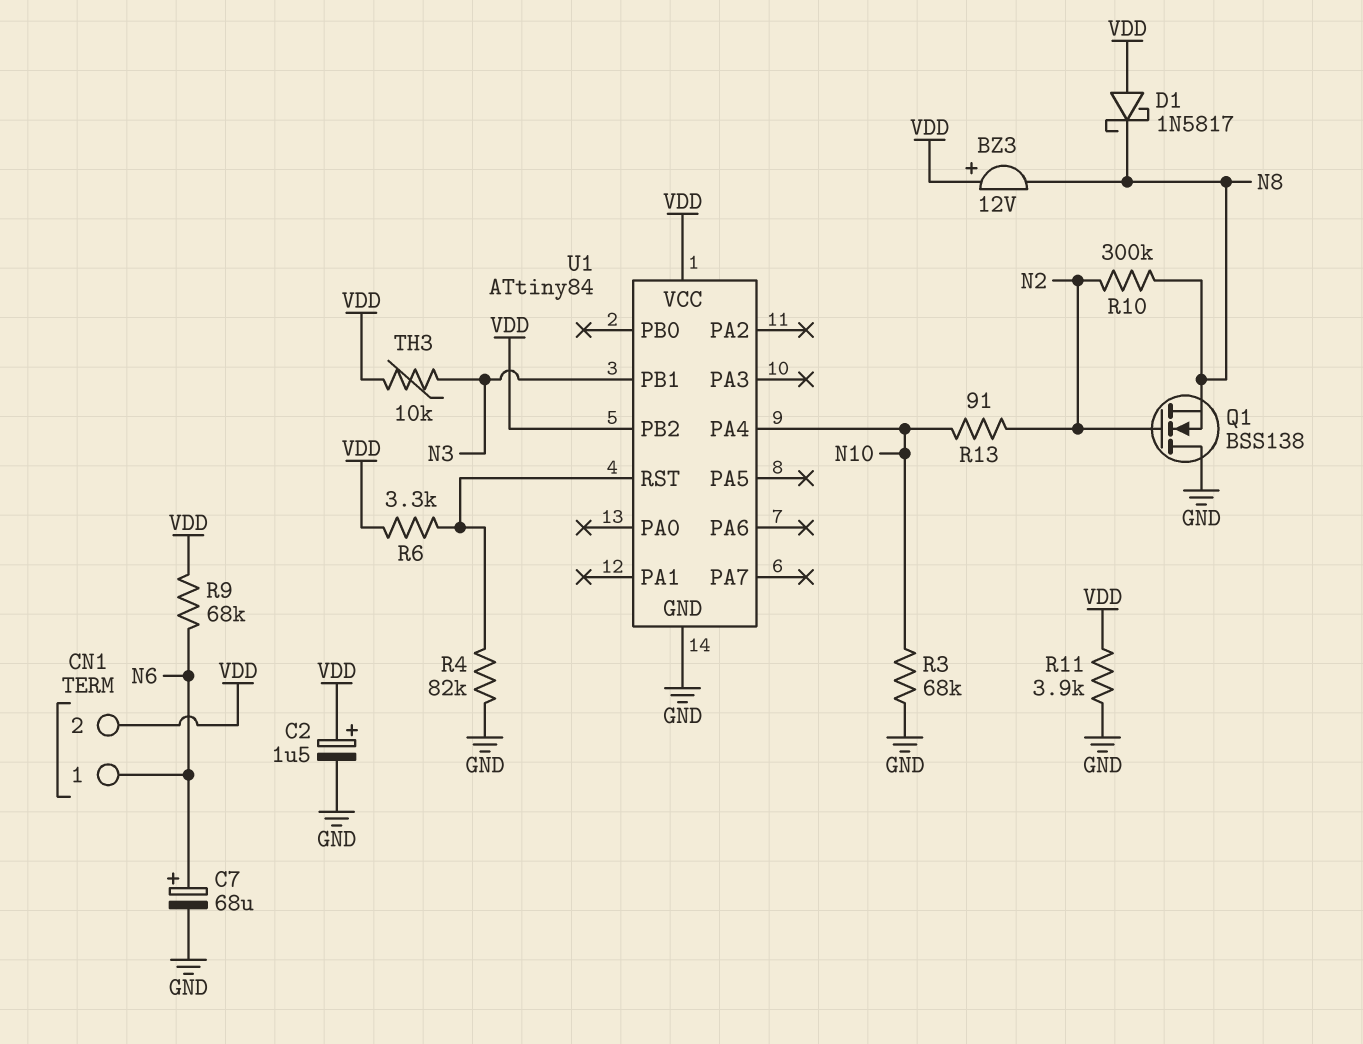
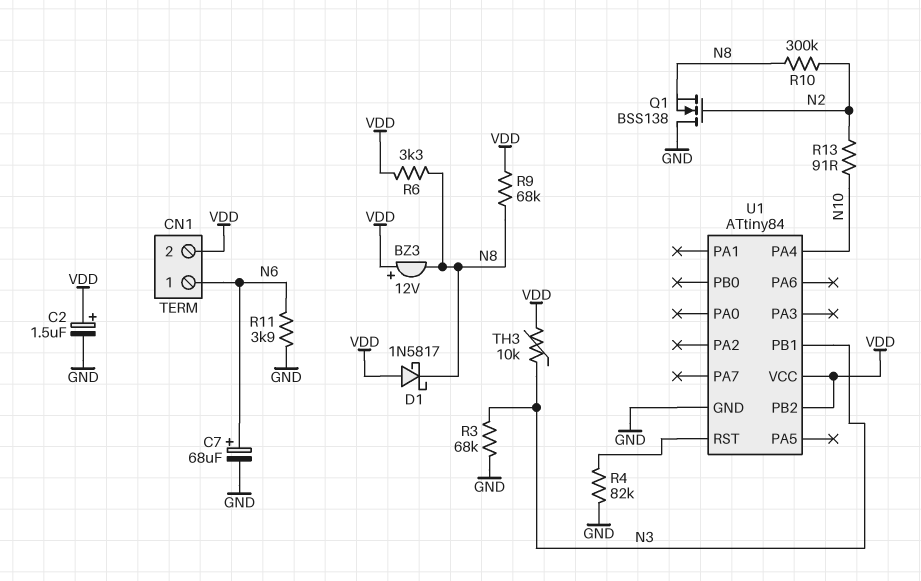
R3: 68k (GND, N10) -> 68k (GND, N3)
R6: 3.3k (U1/RST, VDD) -> 3.3k (N8, VDD)
R9: 68k (N6, VDD) -> 68k (N8, VDD)
R11: 3.9k (GND, VDD) -> 3.9k (GND, N6)

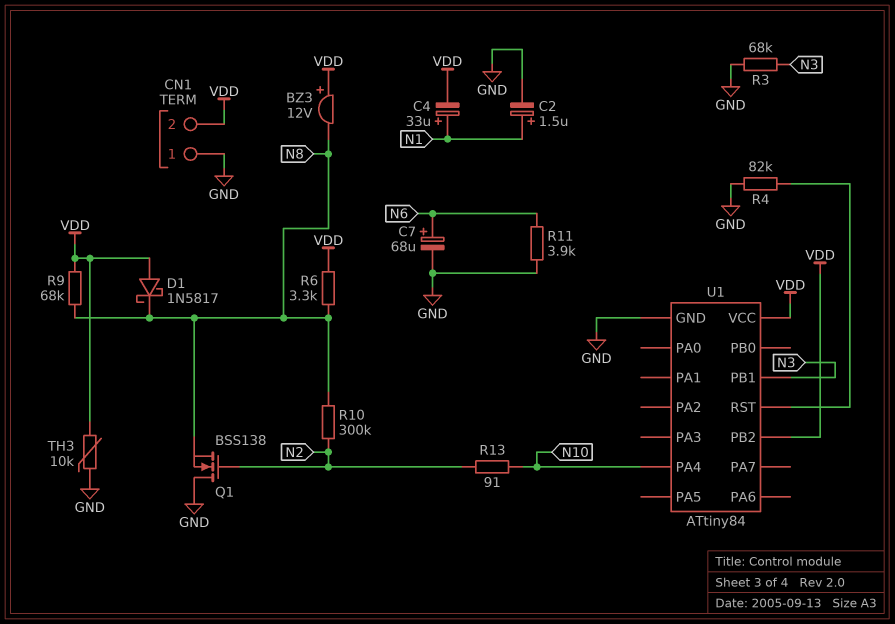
C2: 1.5uF (plus VDD, minus GND) -> 1.5uF (plus N1, minus GND)
C4: none -> 33uF (plus N1, minus VDD)
CN1 pin 1: N6 -> GND
TH3: 10k (N3, VDD) -> 10k (GND, VDD)

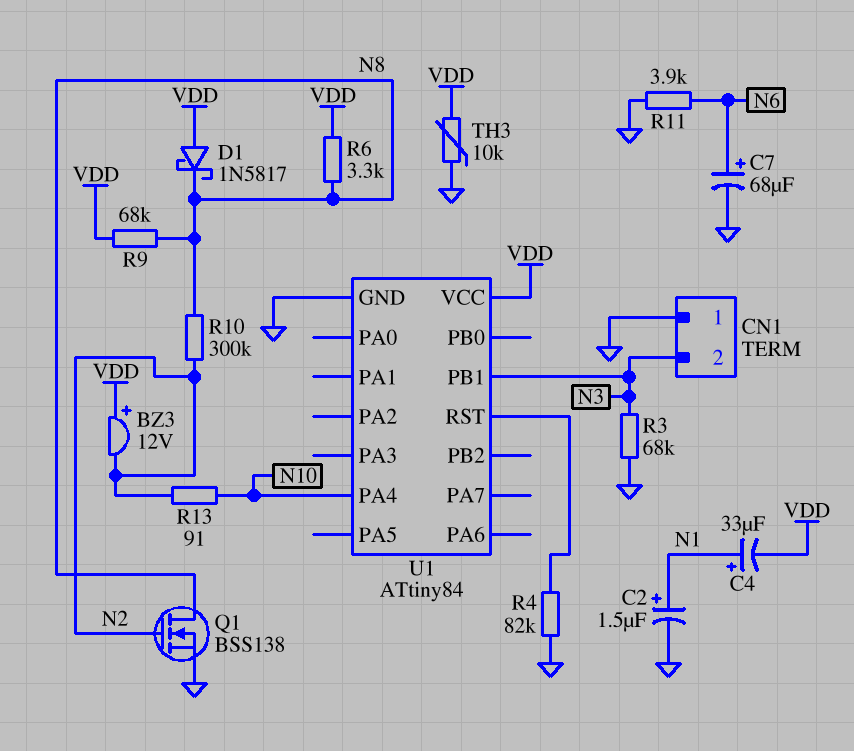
BZ3: buzzer 12V (plus VDD, minus N8) -> buzzer 12V (plus VDD, minus N2)
CN1 pin 2: VDD -> N3
Q1: NMOS BSS138 (G N2, D GND, S N8) -> NMOS BSS138 (G N2, D N8, S GND)
U1 pin PB2: VDD -> none

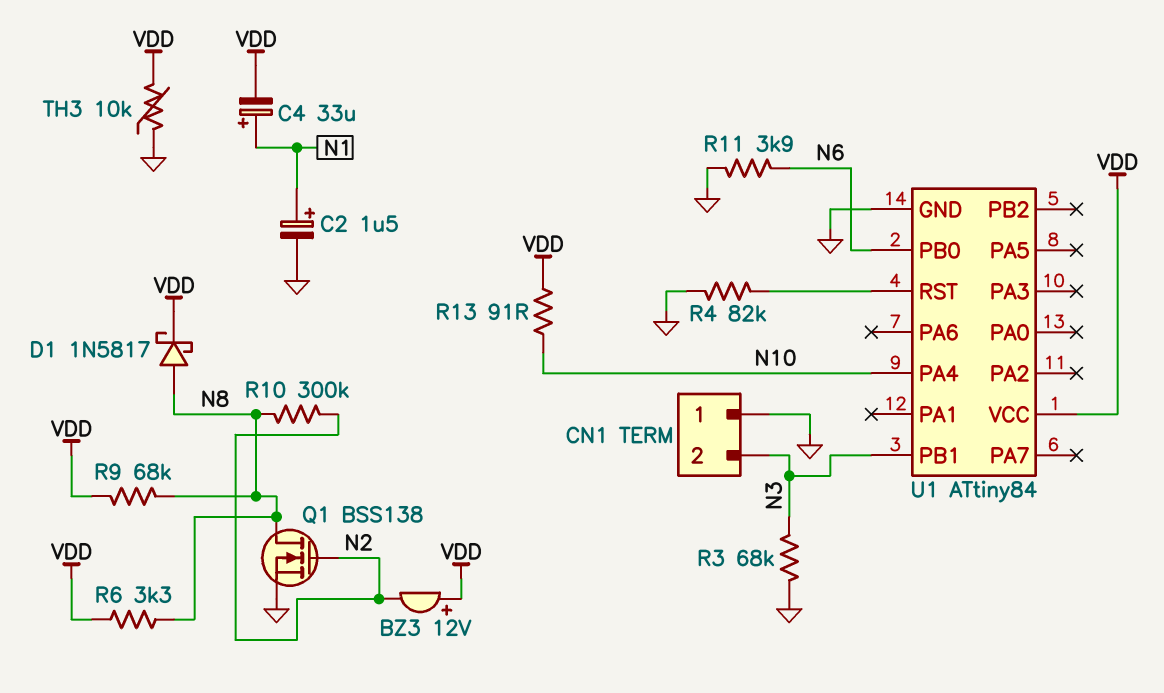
C7: 68uF (plus N6, minus GND) -> none
D1: schottky 1N5817 (A VDD, K N8) -> schottky 1N5817 (A N8, K VDD)
R13: 91 (N2, N10) -> 91 (N10, VDD)
U1 pin PB0: none -> N6

